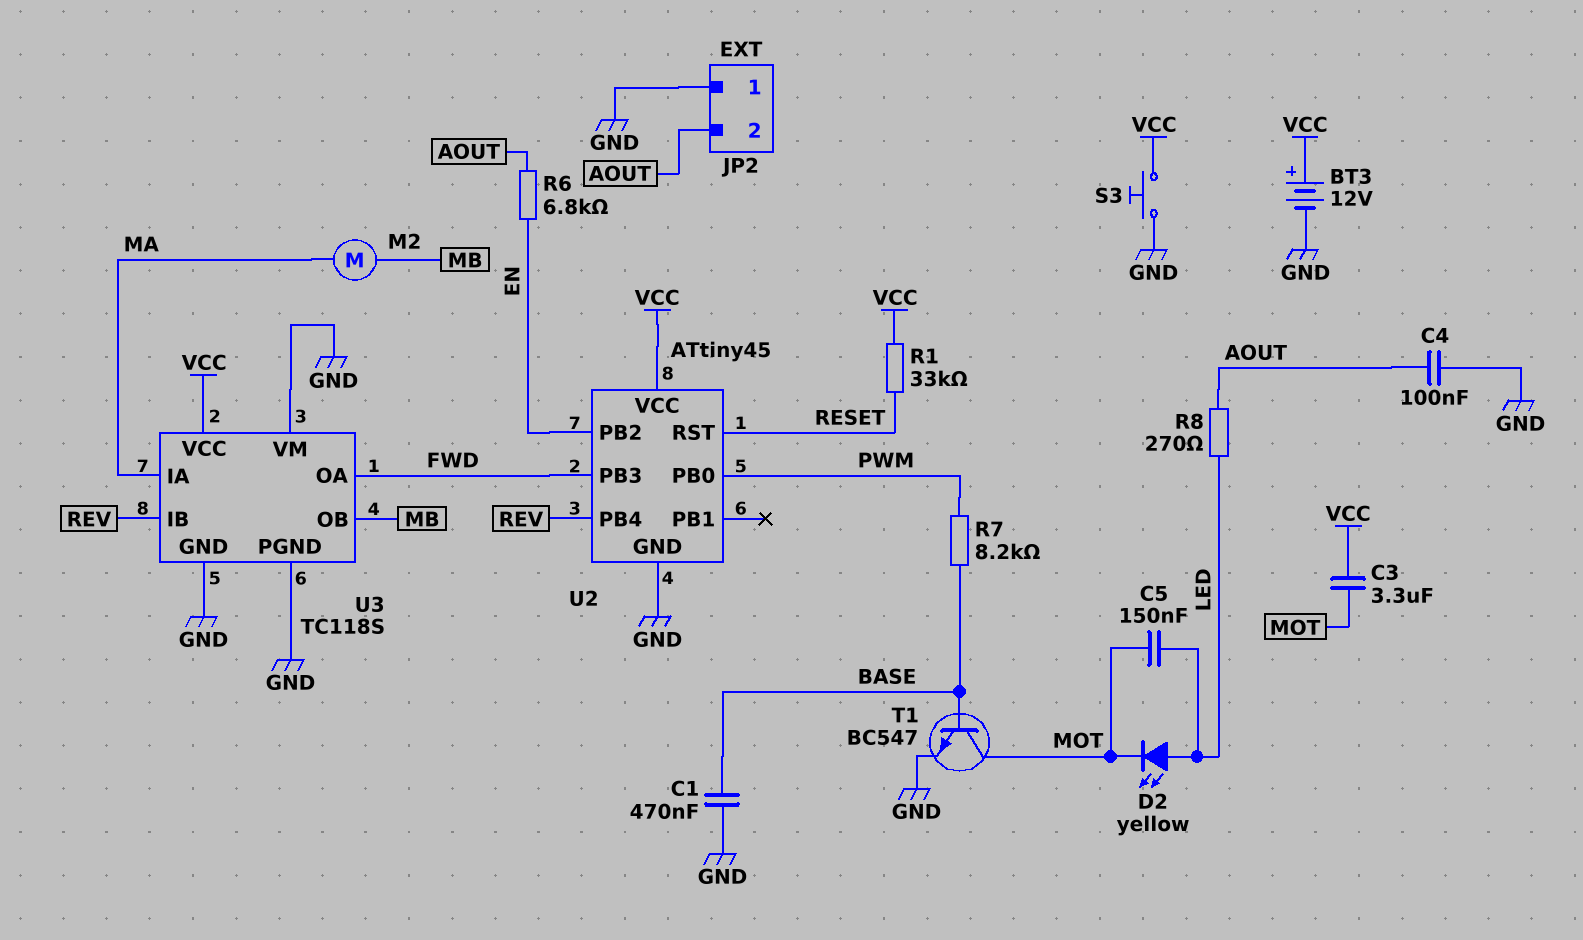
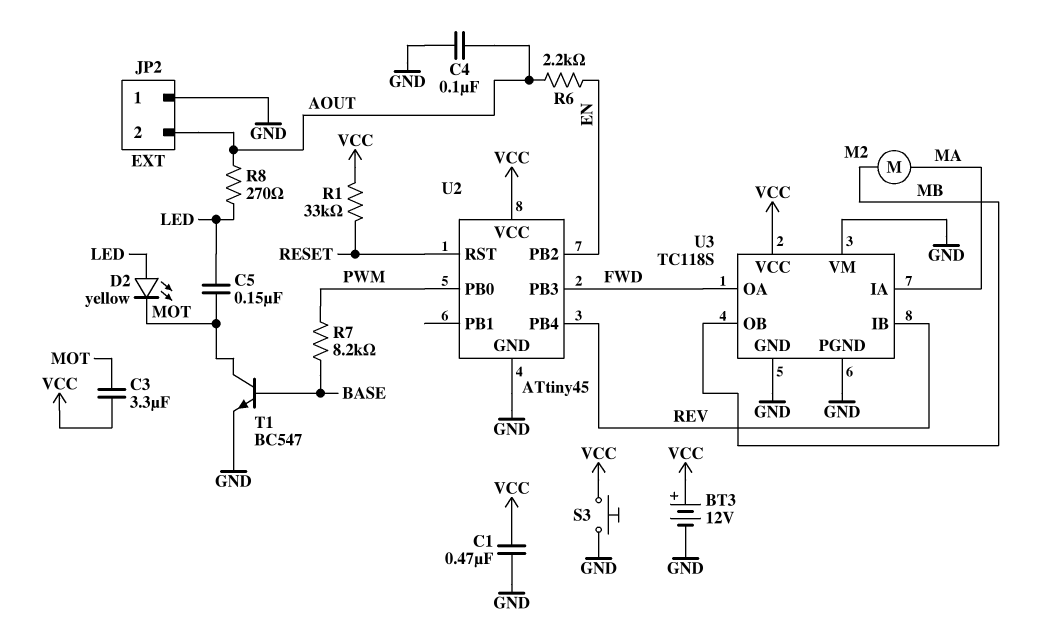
C1: 470nF (BASE, GND) -> 470nF (GND, VCC)
R6: 6.8k (AOUT, EN) -> 2.2k (AOUT, EN)

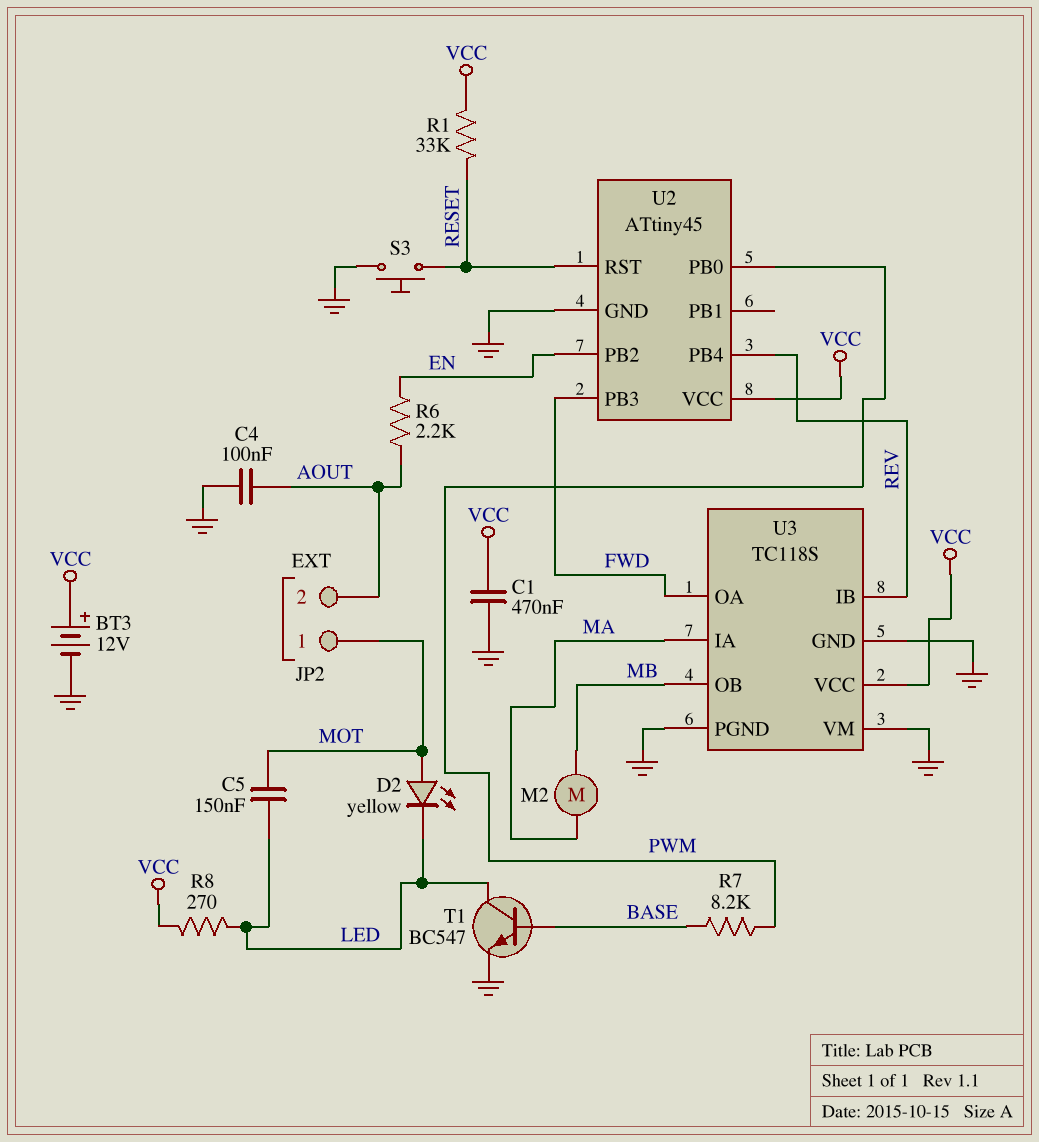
C3: 3.3uF (MOT, VCC) -> none
D2: LED yellow (A LED, K MOT) -> LED yellow (A MOT, K LED)
JP2 pin 1: GND -> MOT
R8: 270 (AOUT, LED) -> 270 (LED, VCC)
S3: button (GND, VCC) -> button (GND, RESET)
T1: NPN BC547 (B BASE, C MOT, E GND) -> NPN BC547 (B BASE, C LED, E GND)

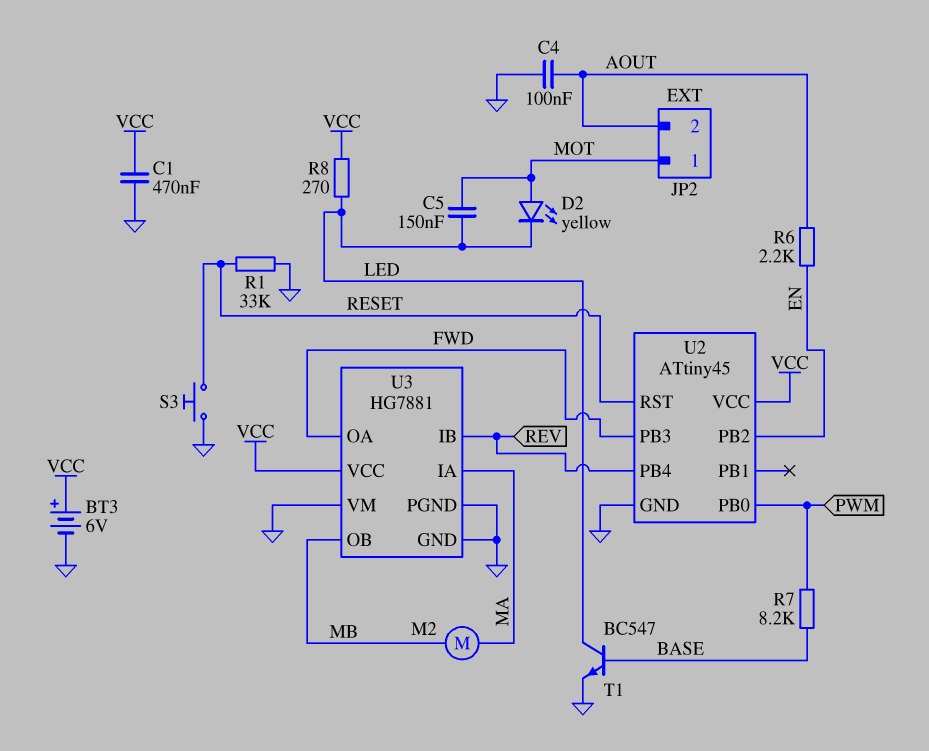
BT3: 12V (plus VCC, minus GND) -> 6V (plus VCC, minus GND)
R1: 33k (RESET, VCC) -> 33k (GND, RESET)
U3: TC118S -> HG7881

